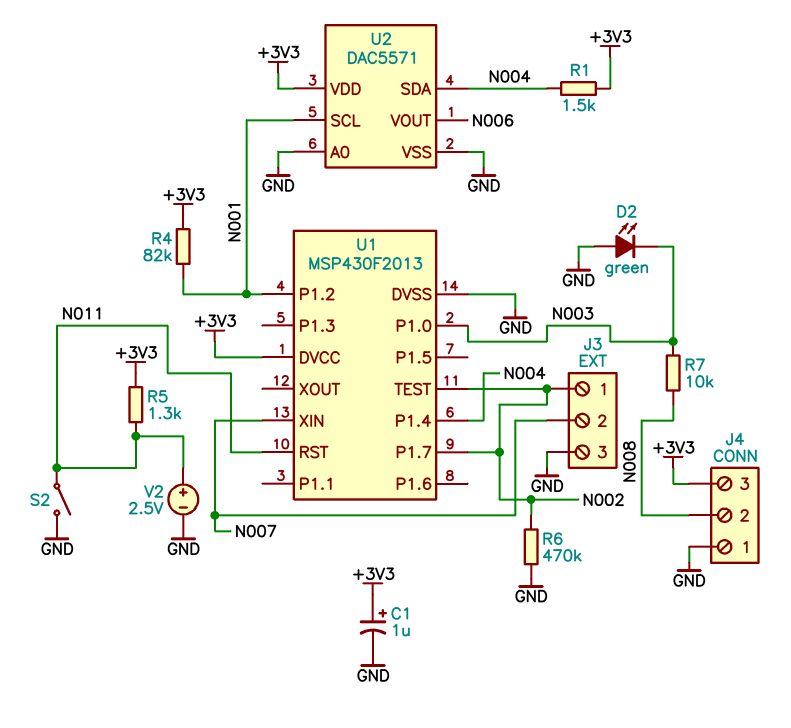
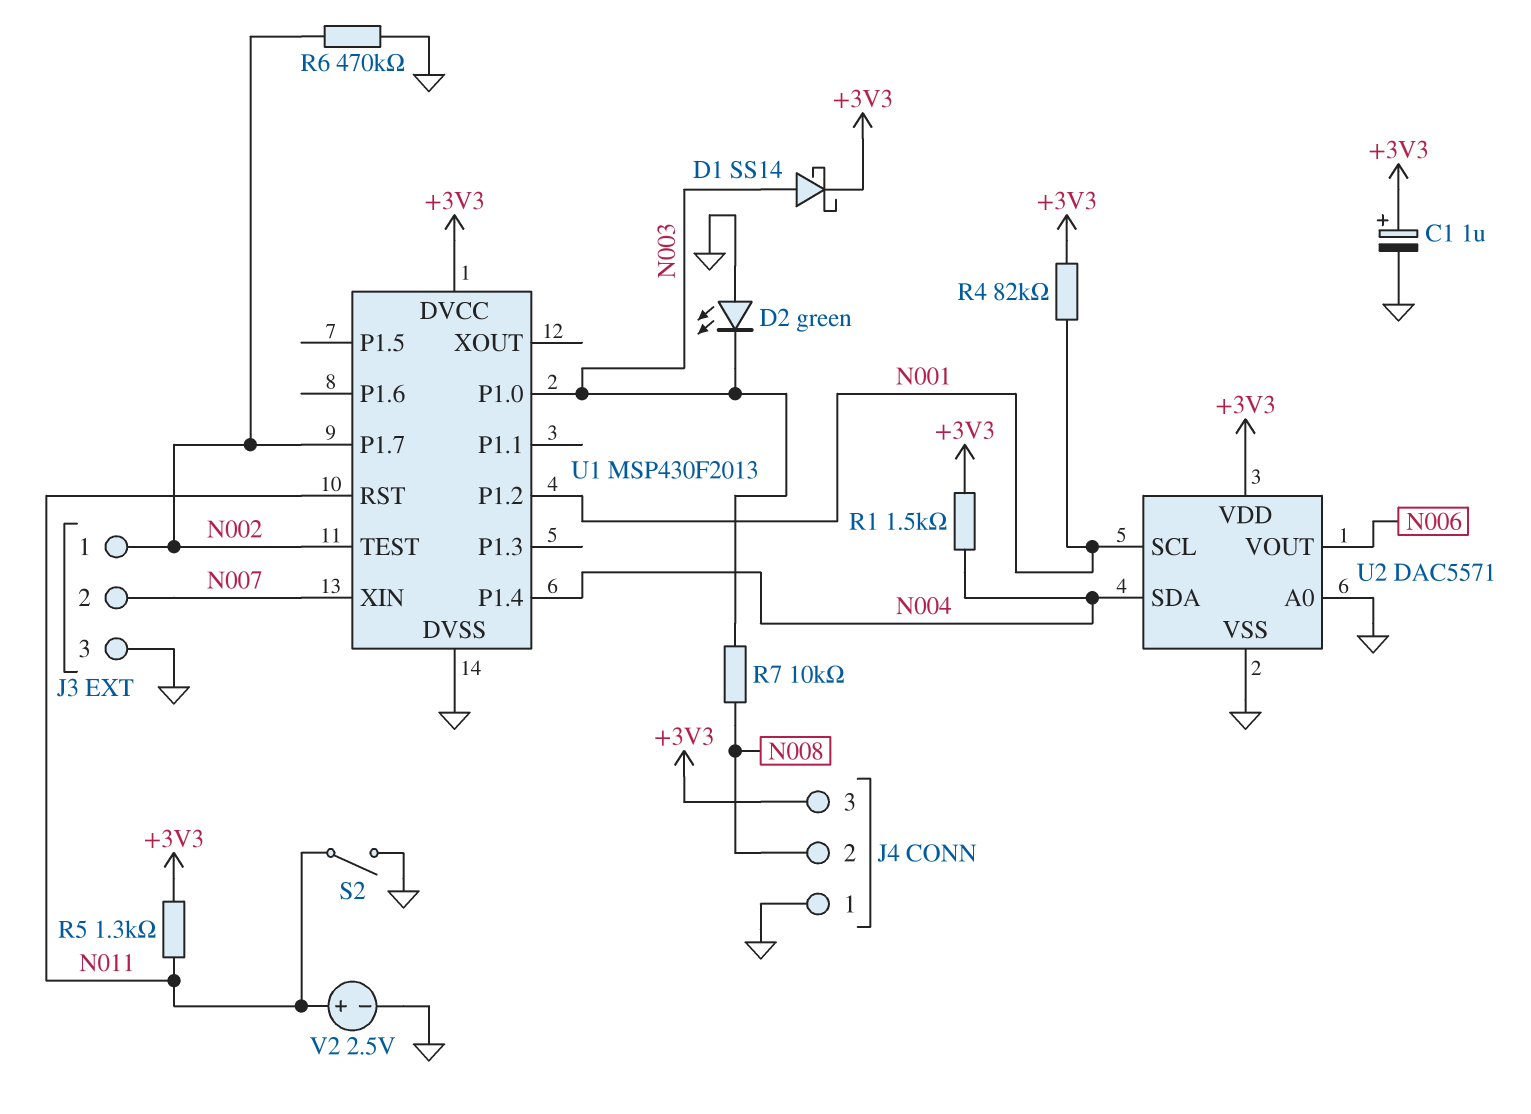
D1: none -> schottky SS14 (A N003, K +3V3)

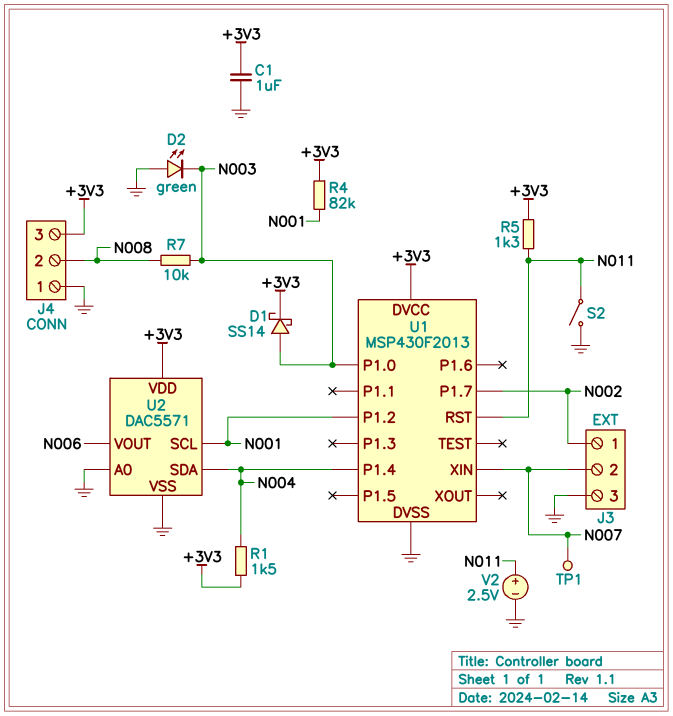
C1: 1uF (plus +3V3, minus GND) -> 1uF (+3V3, GND)
R6: 470k (GND, N002) -> none
TP1: none -> test point (N007)
U1 pin TEST: N002 -> none

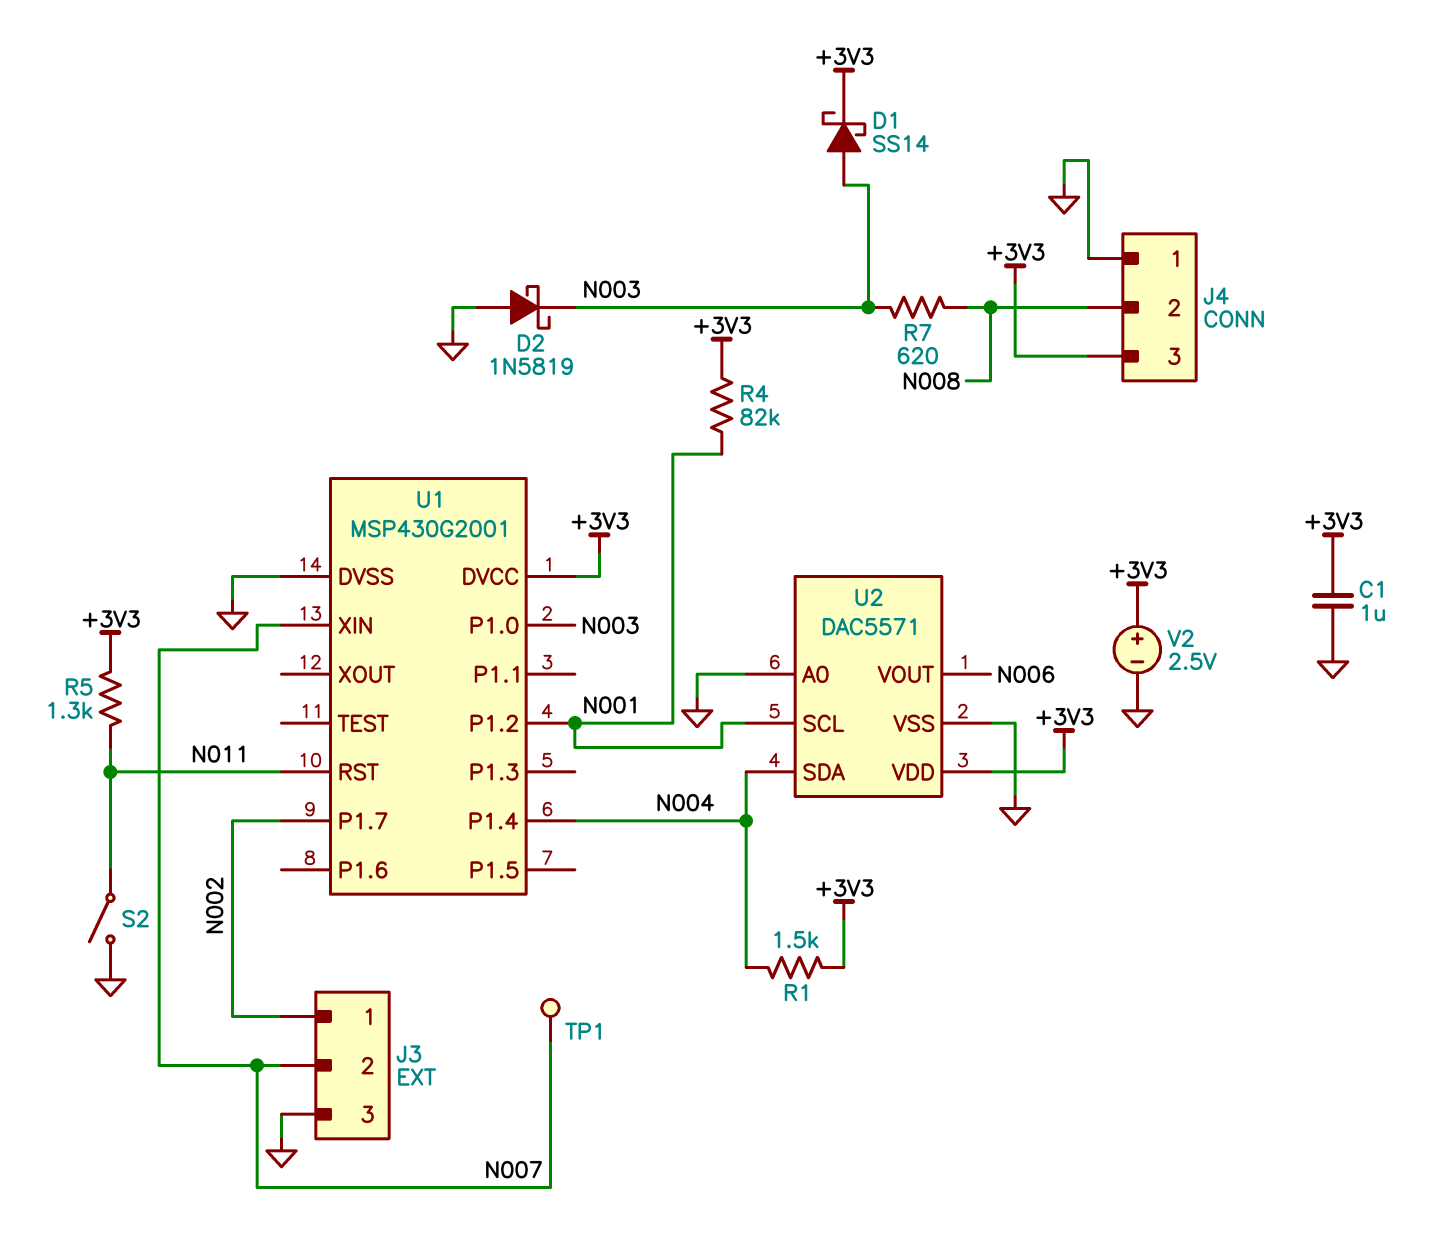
D2: LED green (A GND, K N003) -> schottky 1N5819 (A GND, K N003)
R7: 10k (N003, N008) -> 620 (N003, N008)
U1: MSP430F2013 -> MSP430G2001
V2: 2.5V (plus N011, minus GND) -> 2.5V (plus +3V3, minus GND)

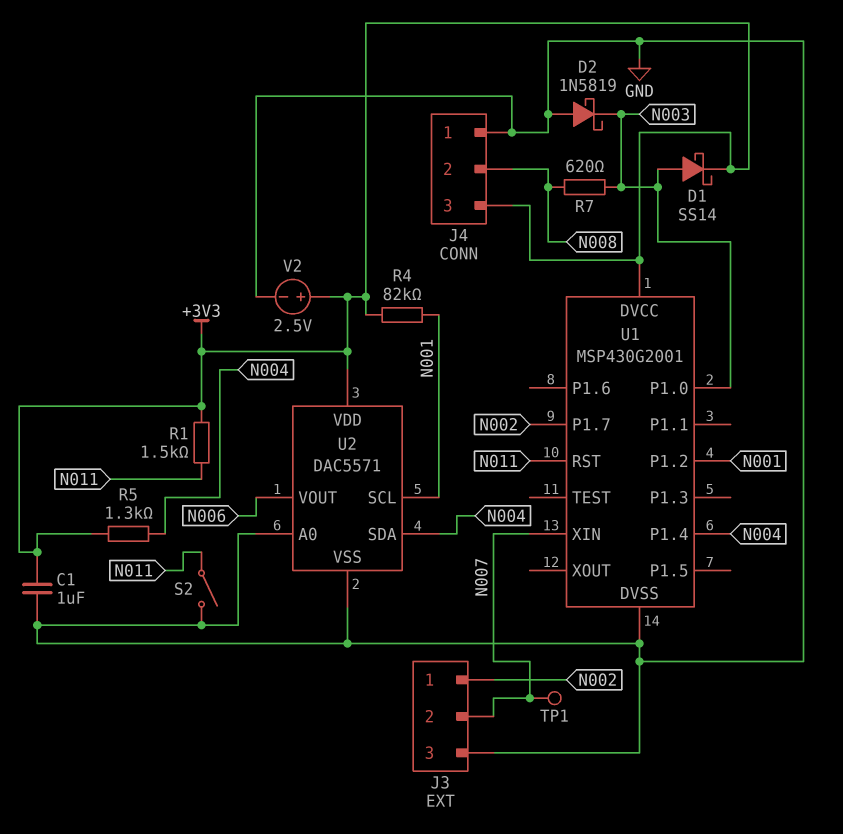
R1: 1.5k (+3V3, N004) -> 1.5k (+3V3, N011)
R5: 1.3k (+3V3, N011) -> 1.3k (+3V3, N004)

